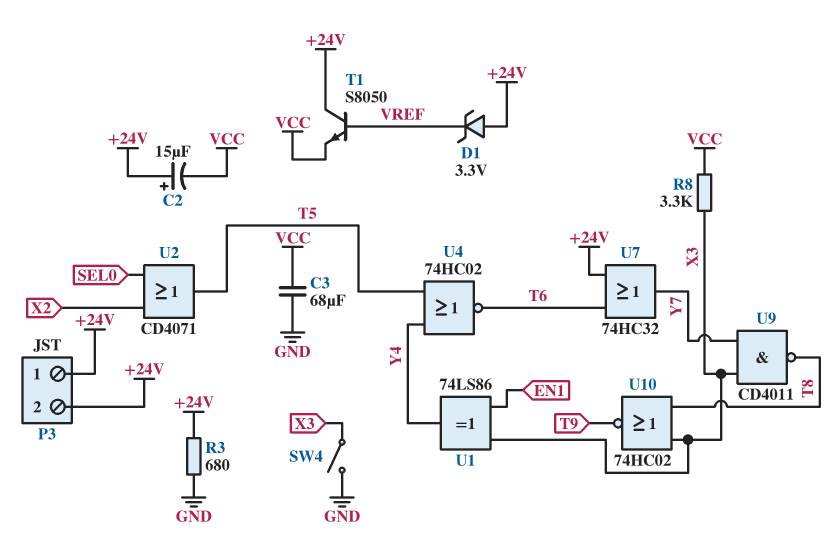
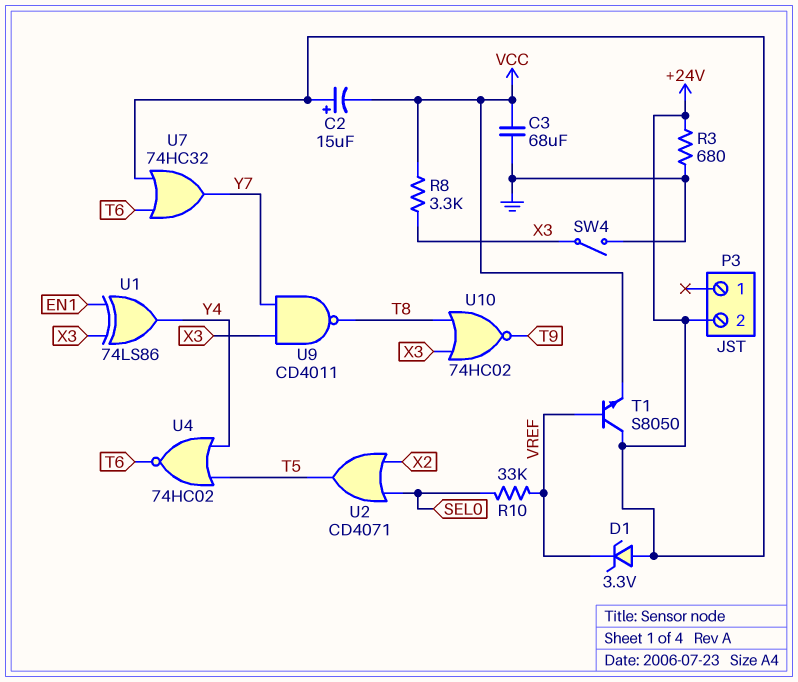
P3 pin 1: +24V -> none
R10: none -> 33k (SEL0, VREF)

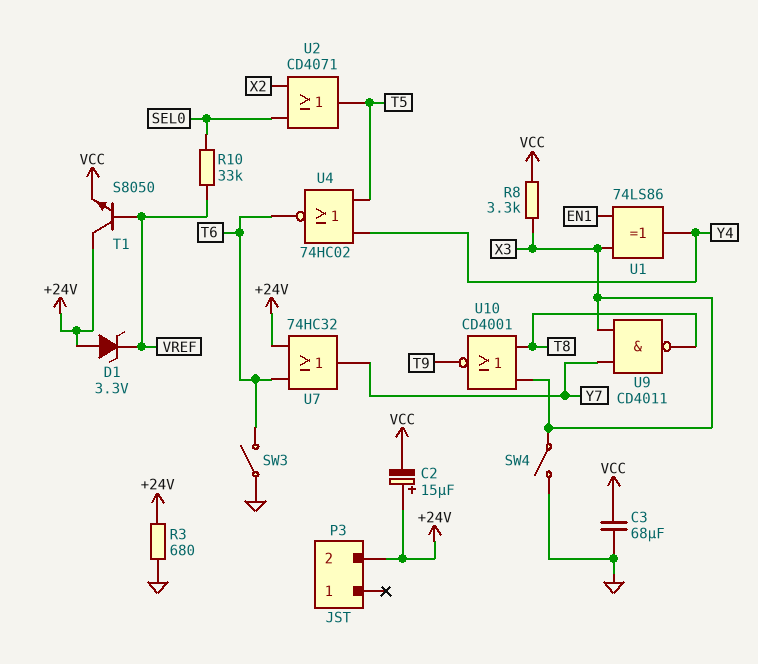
SW3: none -> switch (GND, T6)
U10: NOR 74HC02 (in T8, in X3, out T9) -> NOR CD4001 (in T8, in X3, out T9)

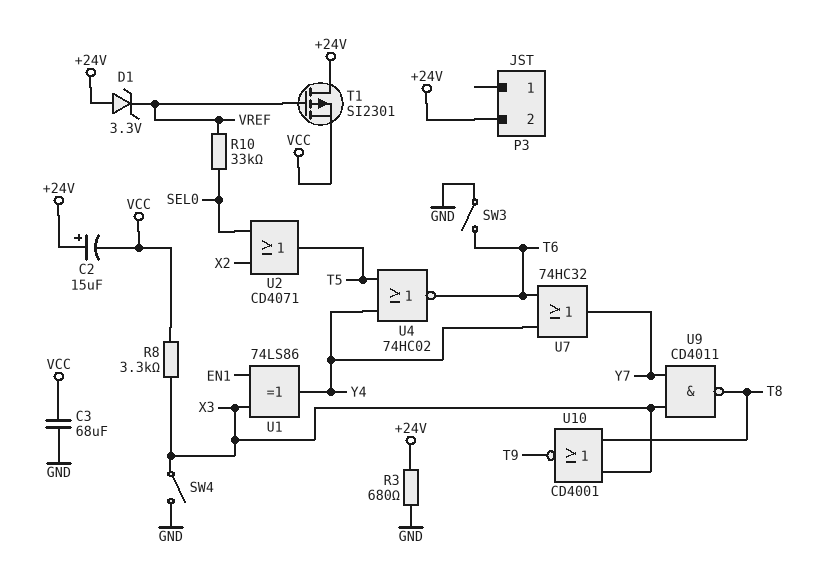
T1: NPN S8050 (B VREF, C +24V, E VCC) -> PMOS SI2301 (G VREF, D +24V, S VCC)
U7: OR 74HC32 (in +24V, in T6, out Y7) -> OR 74HC32 (in T6, in Y4, out Y7)

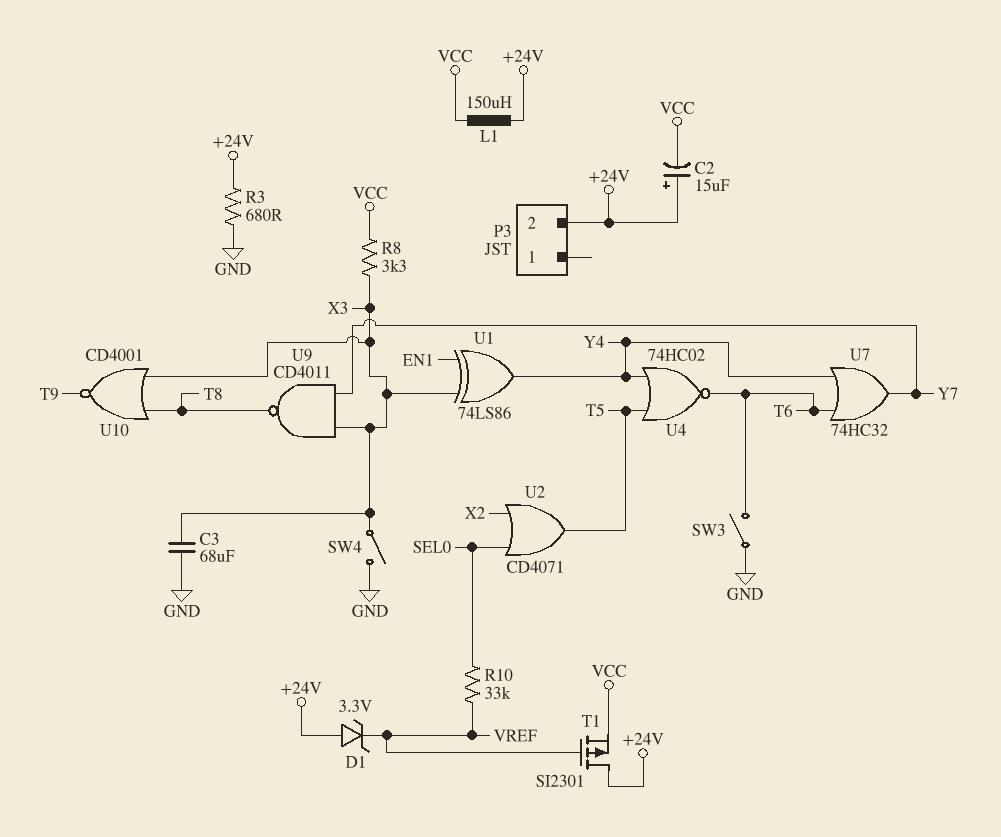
C3: 68uF (GND, VCC) -> 68uF (GND, X3)
L1: none -> 150uH (+24V, VCC)

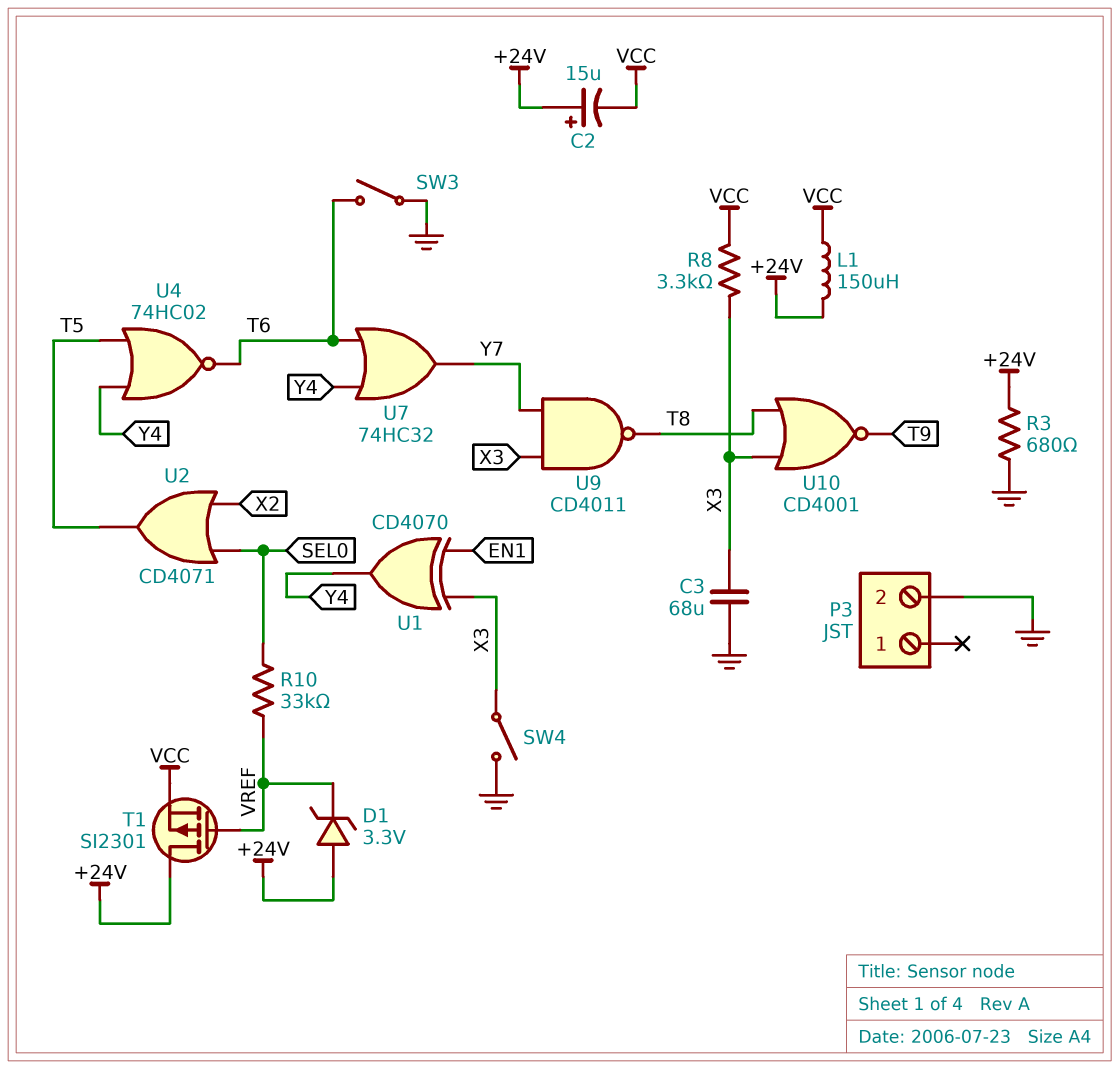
P3 pin 2: +24V -> GND
U1: XOR 74LS86 (in EN1, in X3, out Y4) -> XOR CD4070 (in EN1, in X3, out Y4)

